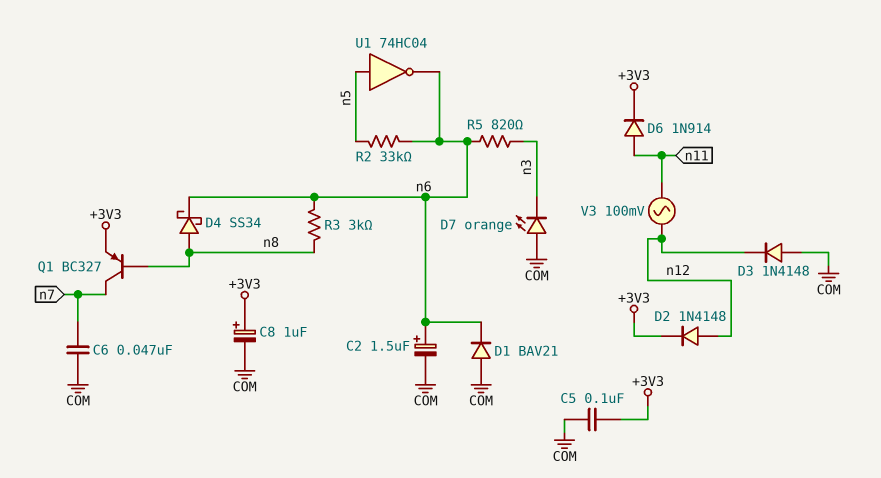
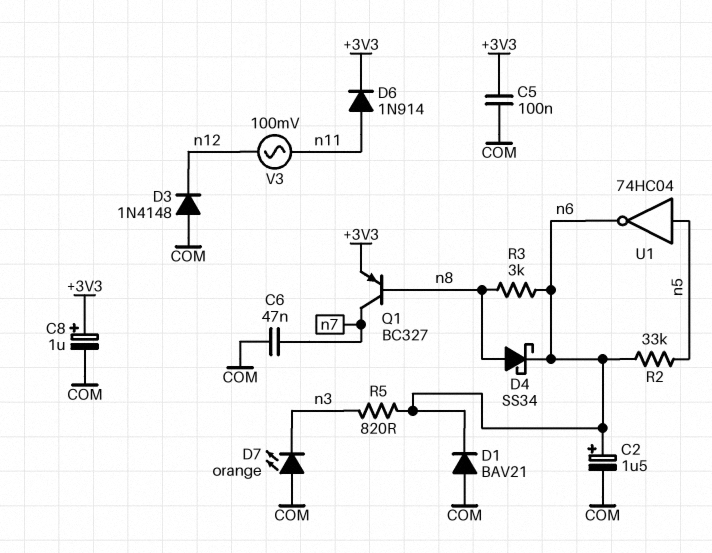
D2: diode 1N4148 (A n12, K +3V3) -> none

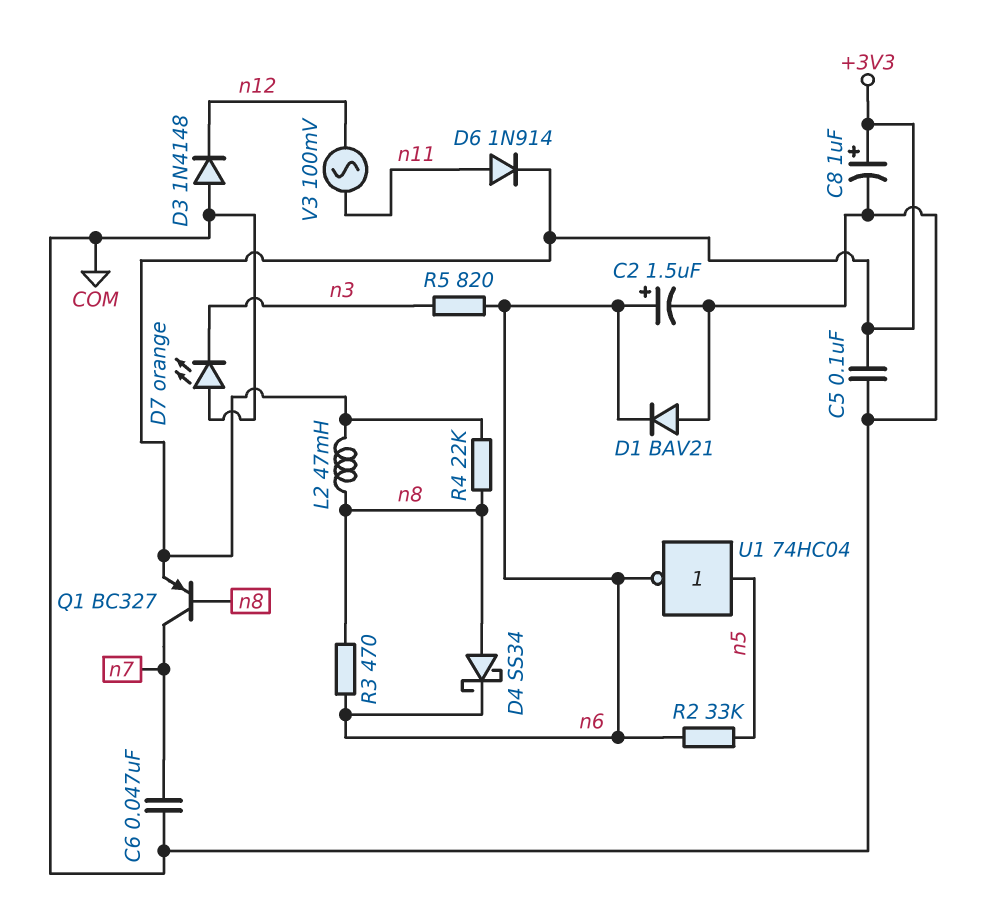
L2: none -> 47mH (+3V3, n8)
R3: 3k (n6, n8) -> 470 (n6, n8)
R4: none -> 22k (+3V3, n8)

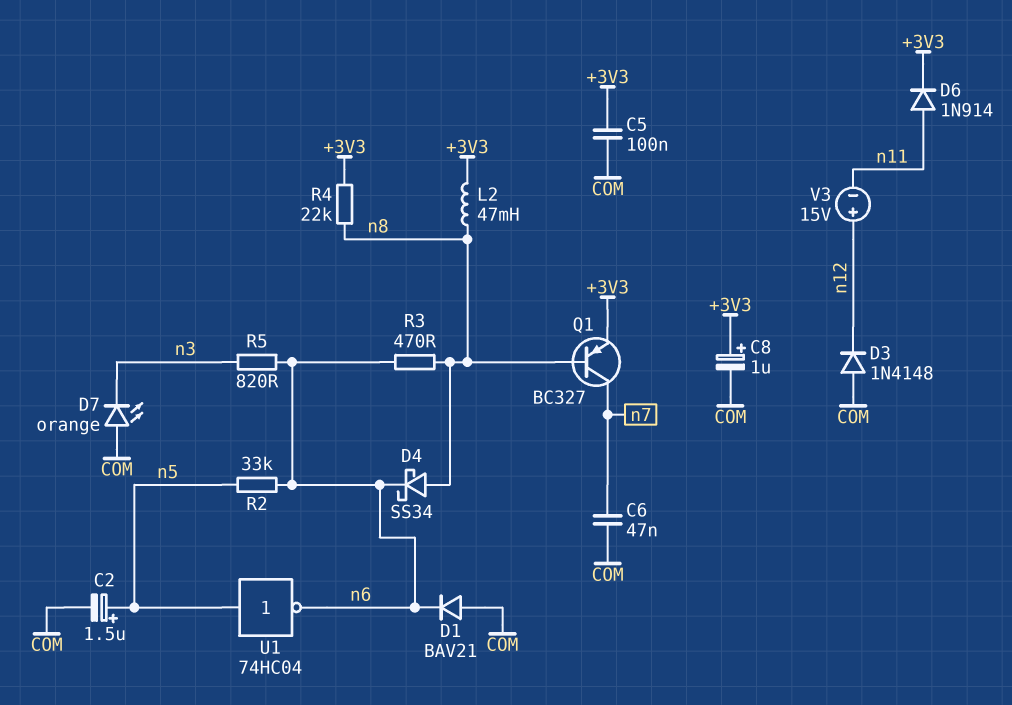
C2: 1.5uF (plus n6, minus COM) -> 1.5uF (plus n5, minus COM)
V3: AC 100mV (n11, n12) -> 15V (plus n12, minus n11)

